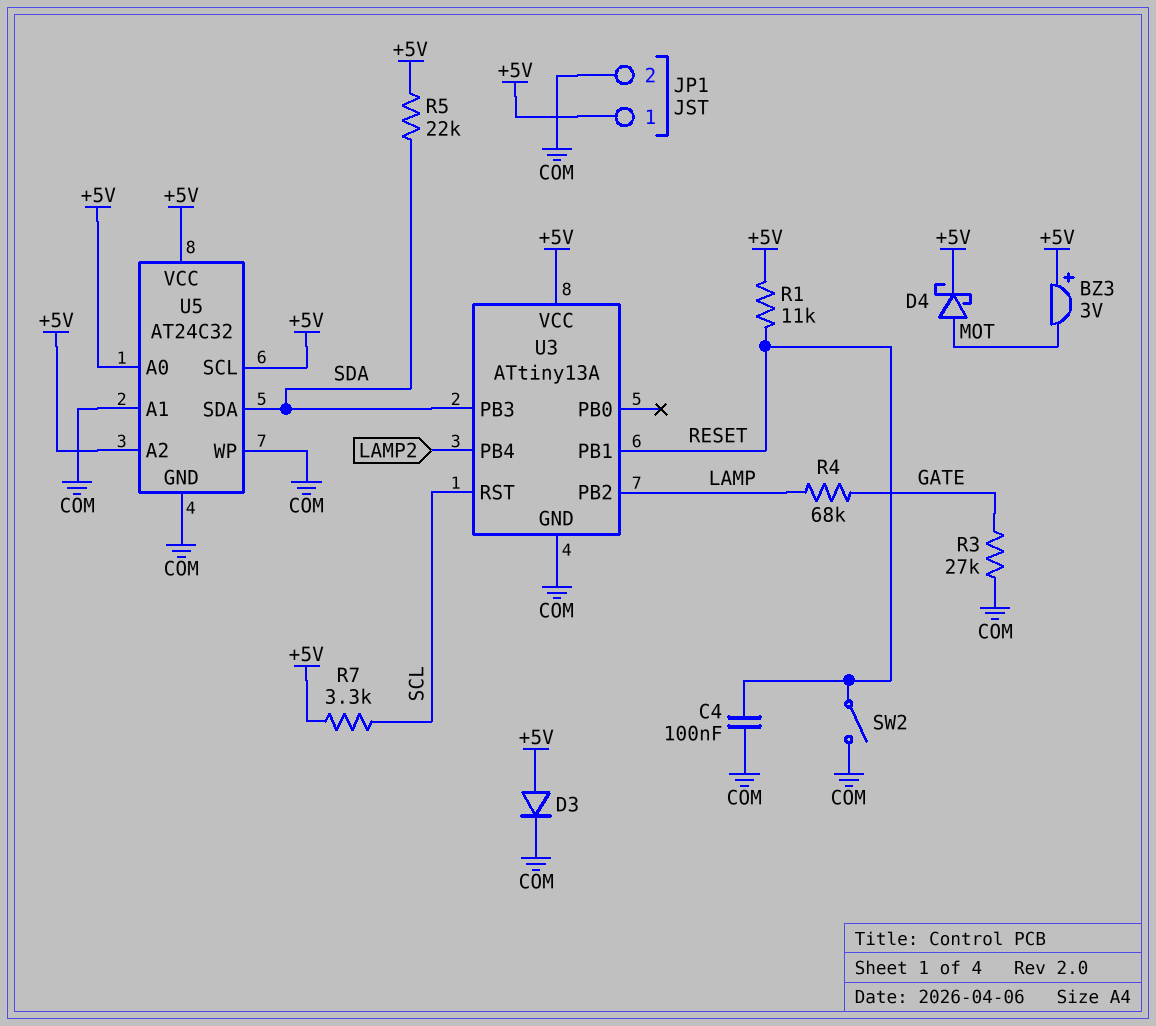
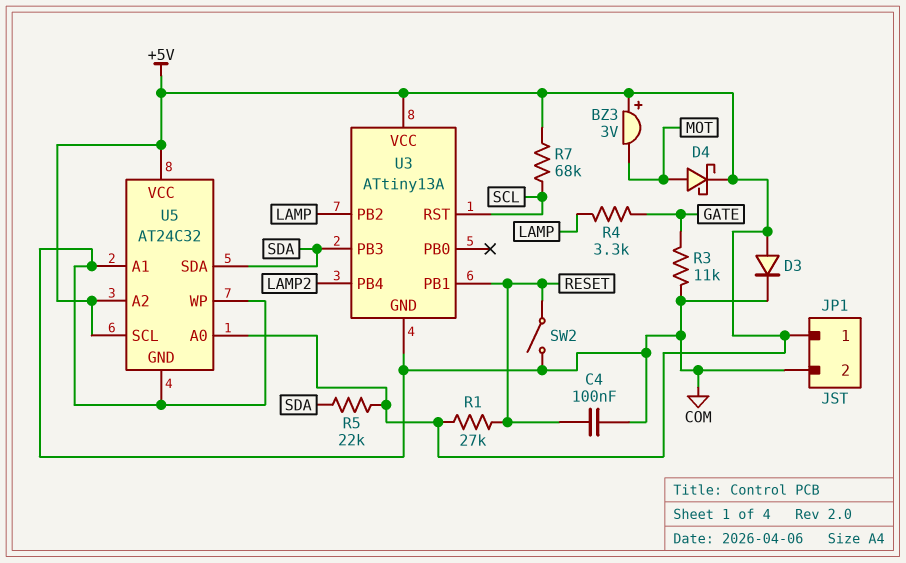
R1: 11k (+5V, RESET) -> 27k (+5V, RESET)
R3: 27k (COM, GATE) -> 11k (COM, GATE)
R4: 68k (GATE, LAMP) -> 3.3k (GATE, LAMP)
R7: 3.3k (+5V, SCL) -> 68k (+5V, SCL)

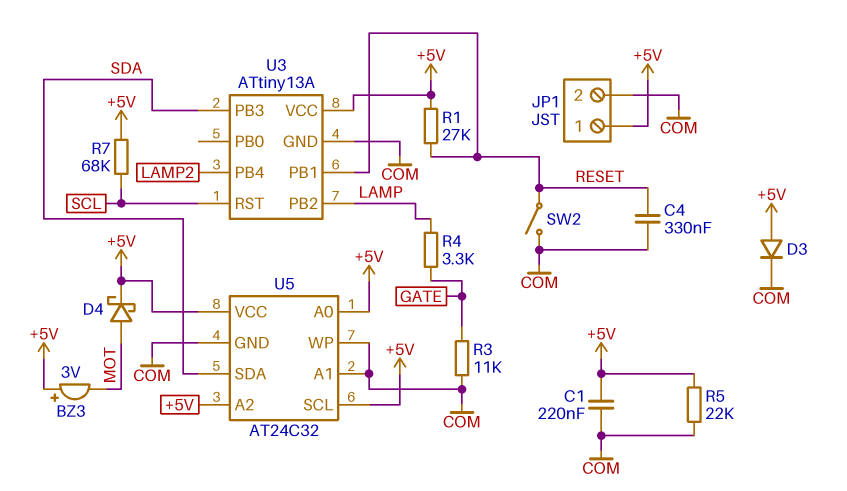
C1: none -> 220nF (+5V, COM)
C4: 100nF (COM, RESET) -> 330nF (COM, RESET)
R5: 22k (+5V, SDA) -> 22k (+5V, COM)

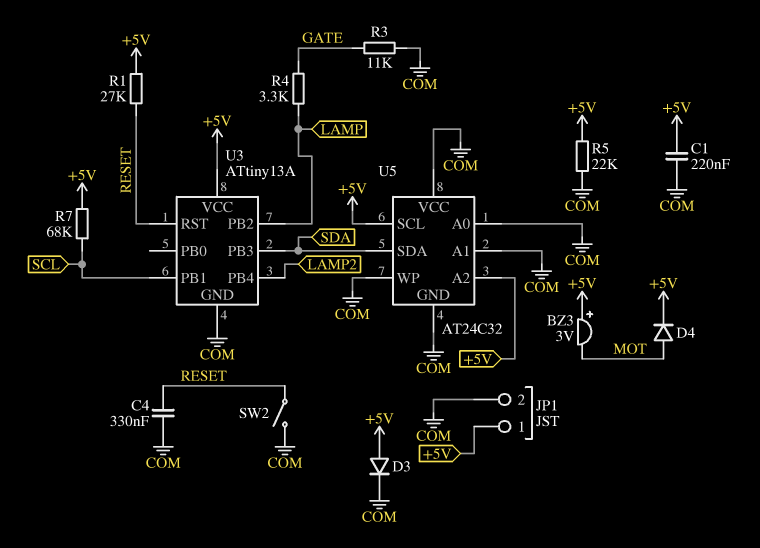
D4: schottky (A MOT, K +5V) -> diode (A MOT, K +5V)
U3 pin PB1: RESET -> SCL
U3 pin RST: SCL -> RESET
U5 pin A0: +5V -> COM
U5 pin VCC: +5V -> COM

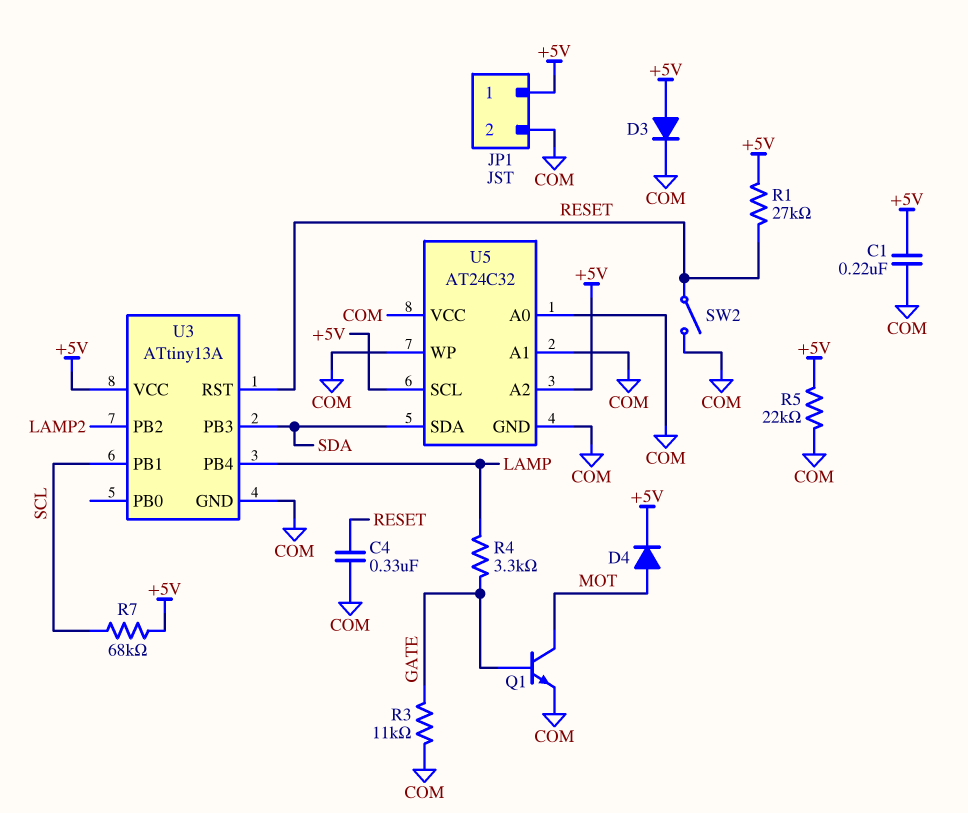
BZ3: buzzer 3V (plus +5V, minus MOT) -> none
Q1: none -> NPN (B GATE, C MOT, E COM)
U3 pin PB2: LAMP -> LAMP2
U3 pin PB4: LAMP2 -> LAMP

